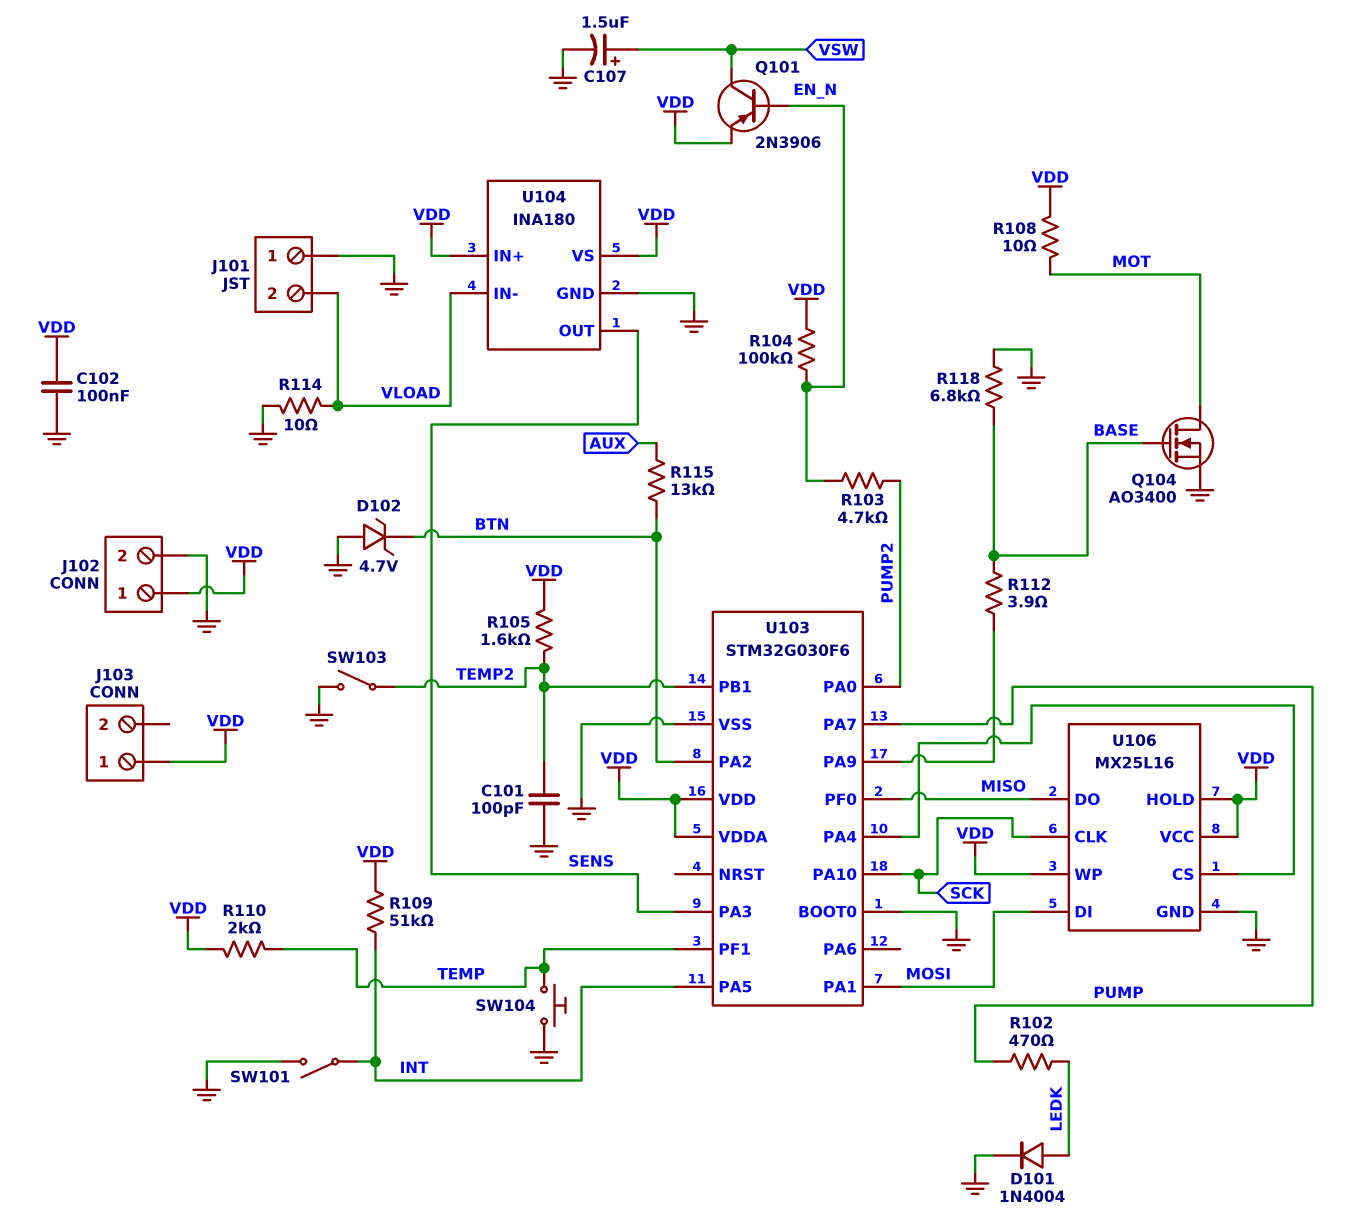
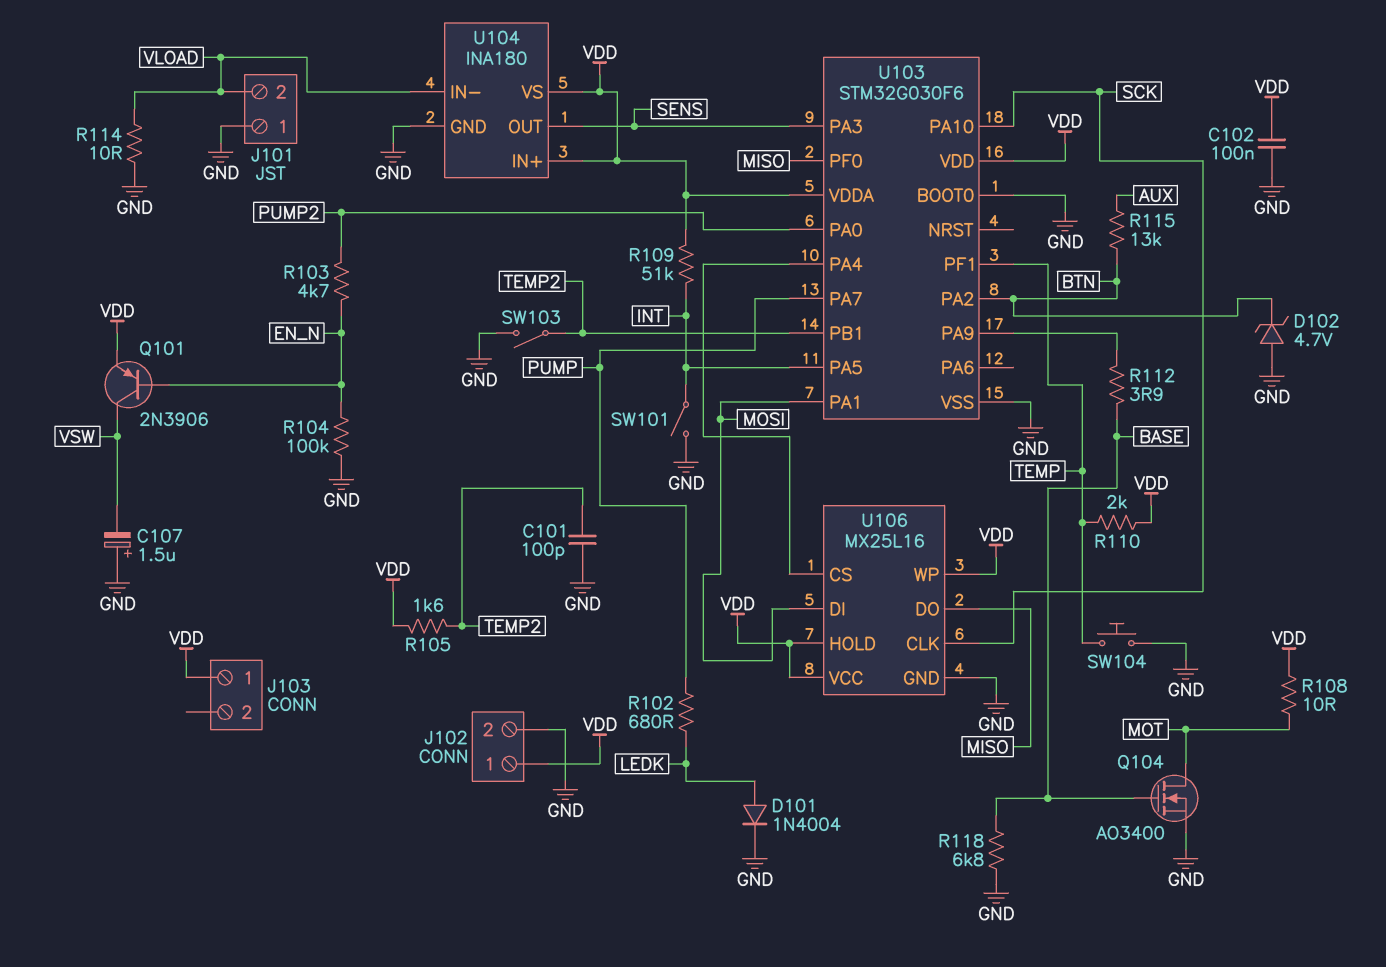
C107: 1.5uF (plus VSW, minus GND) -> 1.5uF (plus GND, minus VSW)
R102: 470 (LEDK, PUMP) -> 680 (LEDK, PUMP)
R104: 100k (EN_N, VDD) -> 100k (EN_N, GND)

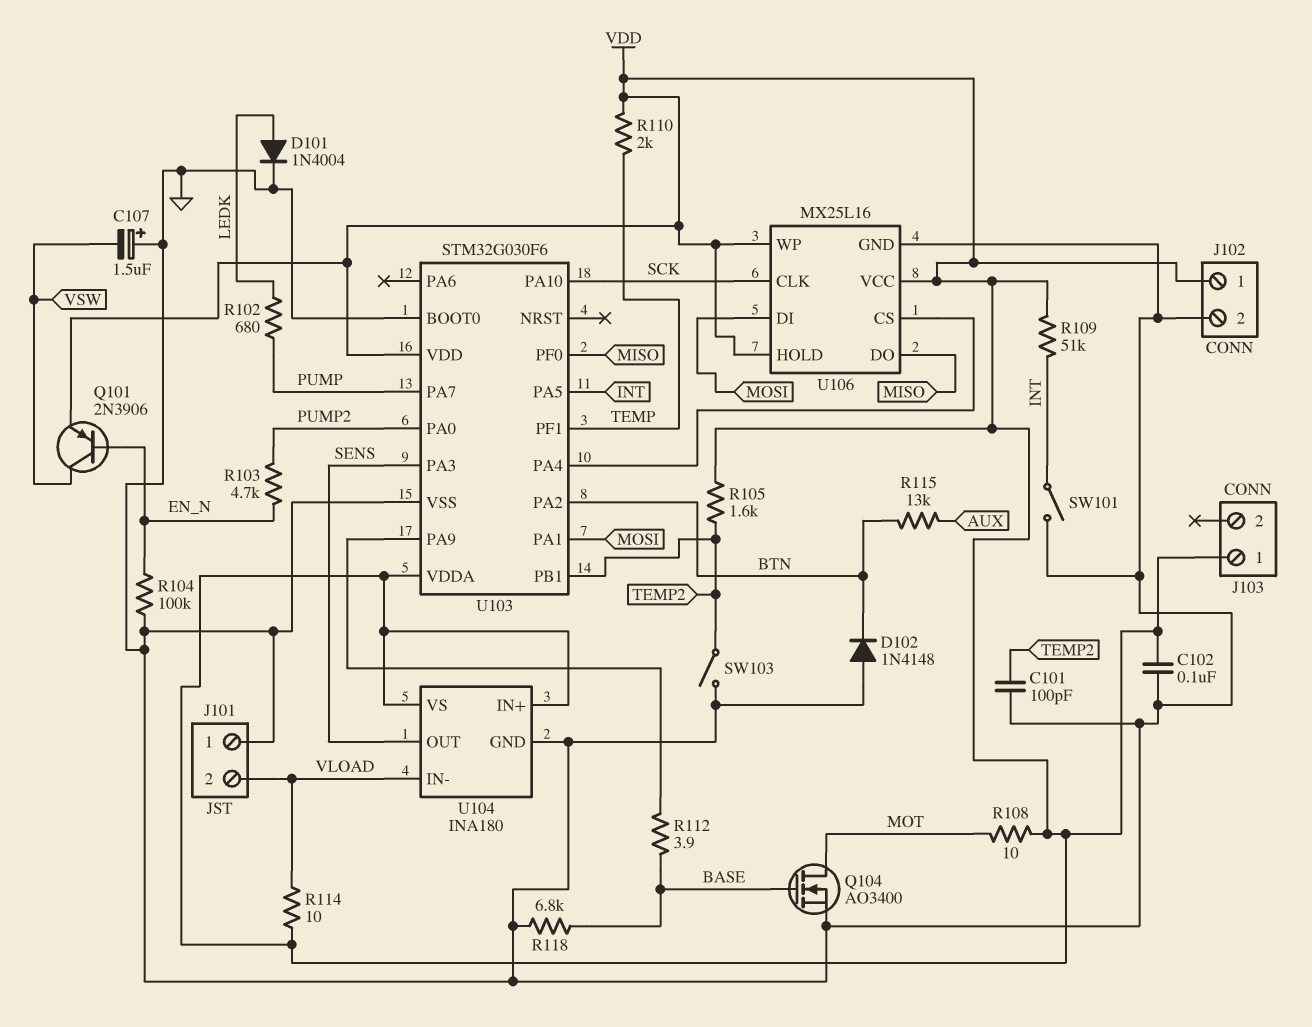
D102: zener 4.7V (A GND, K BTN) -> diode 1N4148 (A GND, K BTN)
R114: 10 (GND, VLOAD) -> 10 (VDD, VLOAD)
SW104: button (GND, TEMP) -> none

